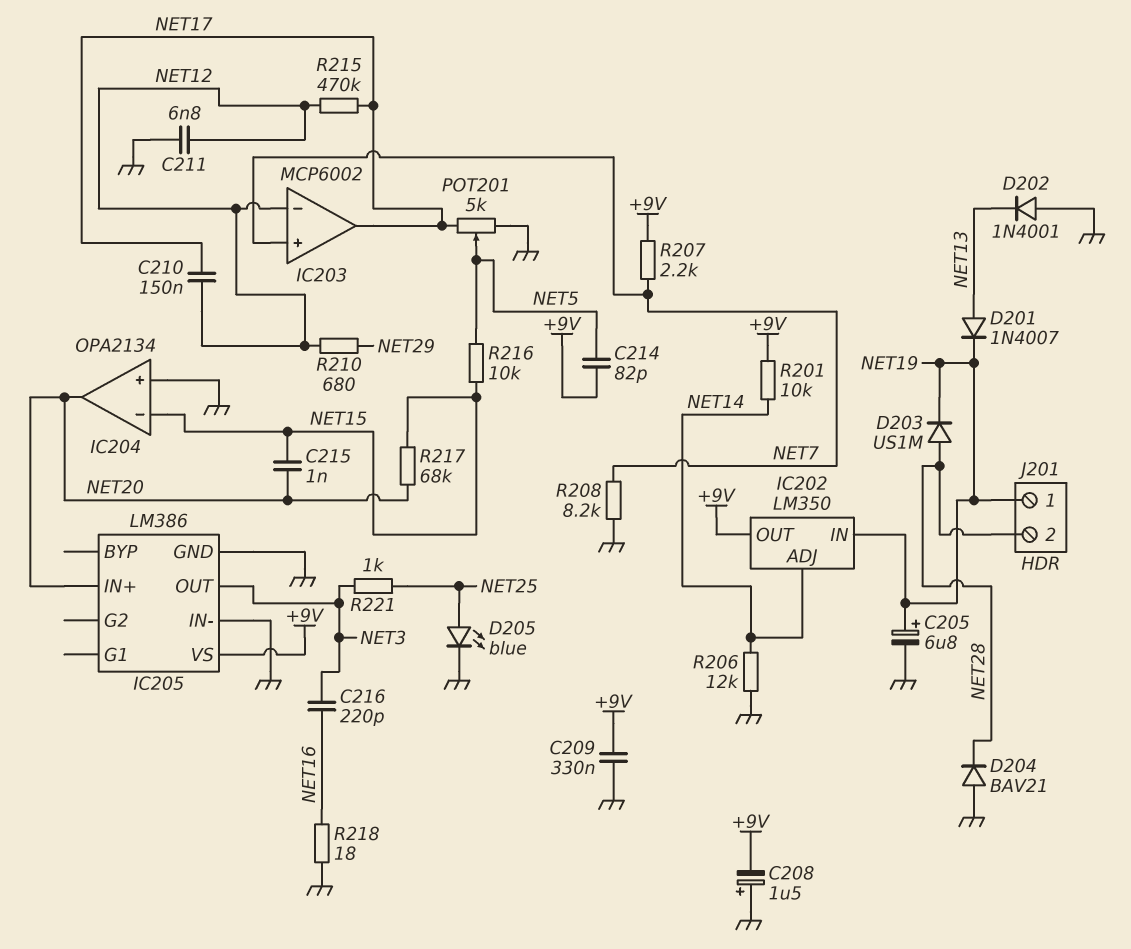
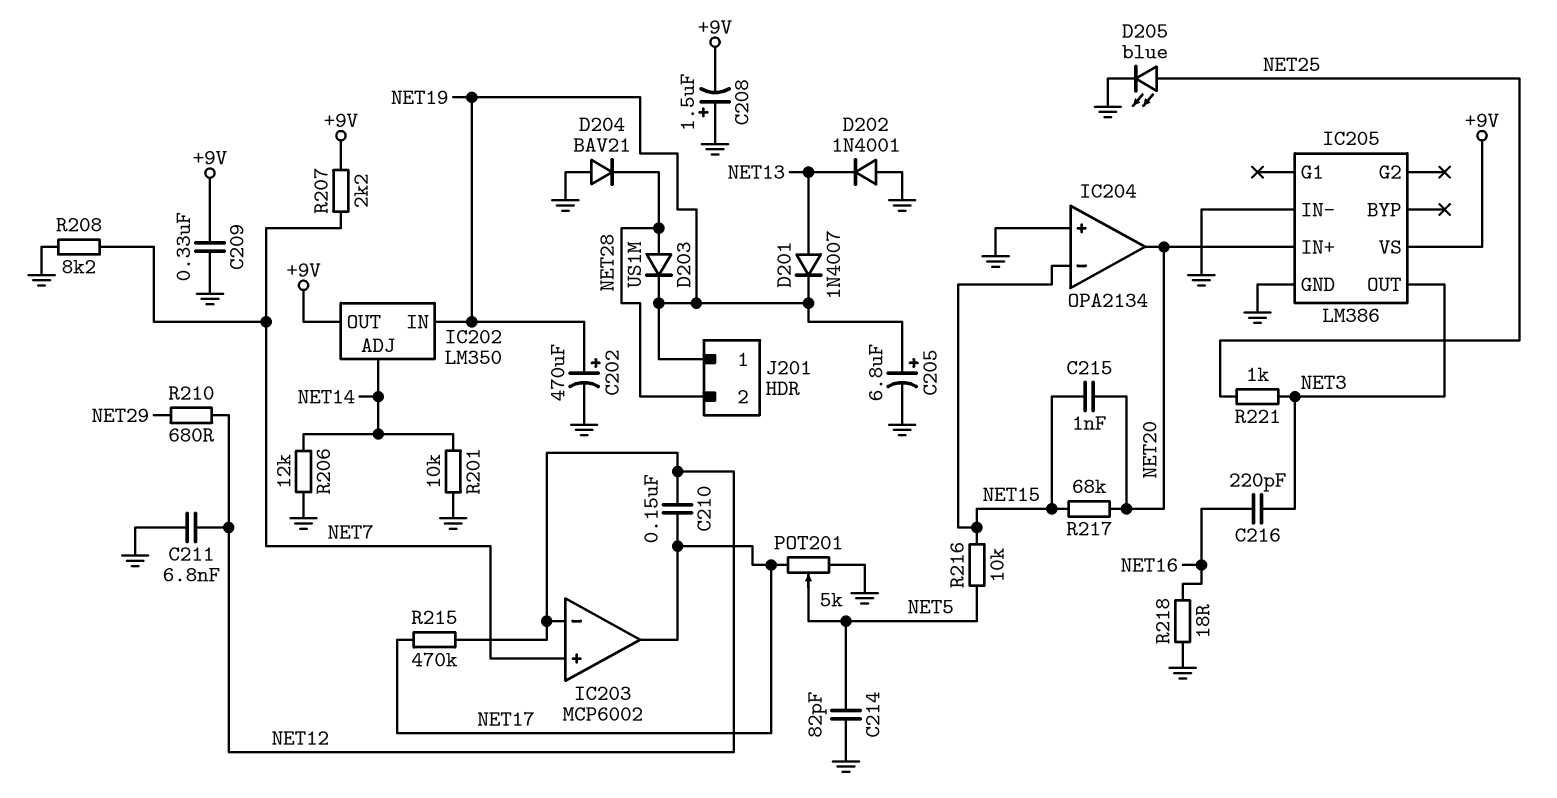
C202: none -> 470uF (plus NET19, minus GND)
C214: 82pF (+9V, NET5) -> 82pF (GND, NET5)
R201: 10k (+9V, NET14) -> 10k (GND, NET14)

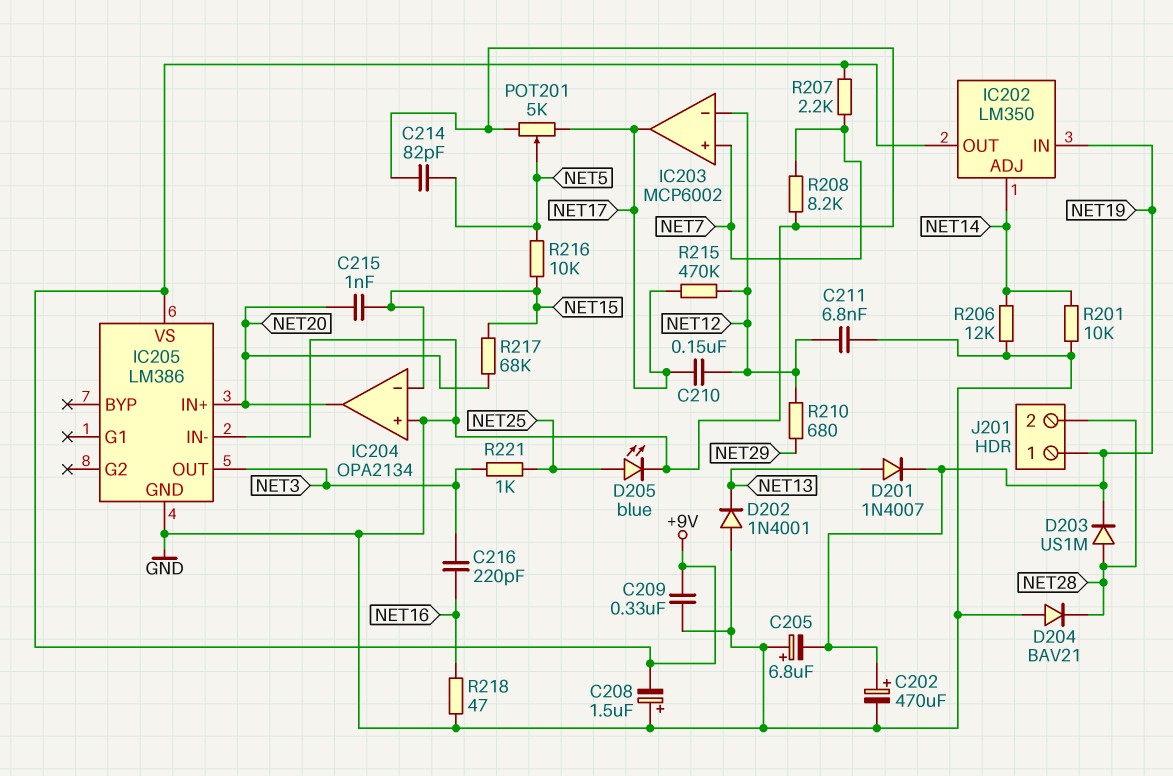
C205: 6.8uF (plus NET19, minus GND) -> 6.8uF (plus GND, minus NET19)
R218: 18 (GND, NET16) -> 47 (GND, NET16)

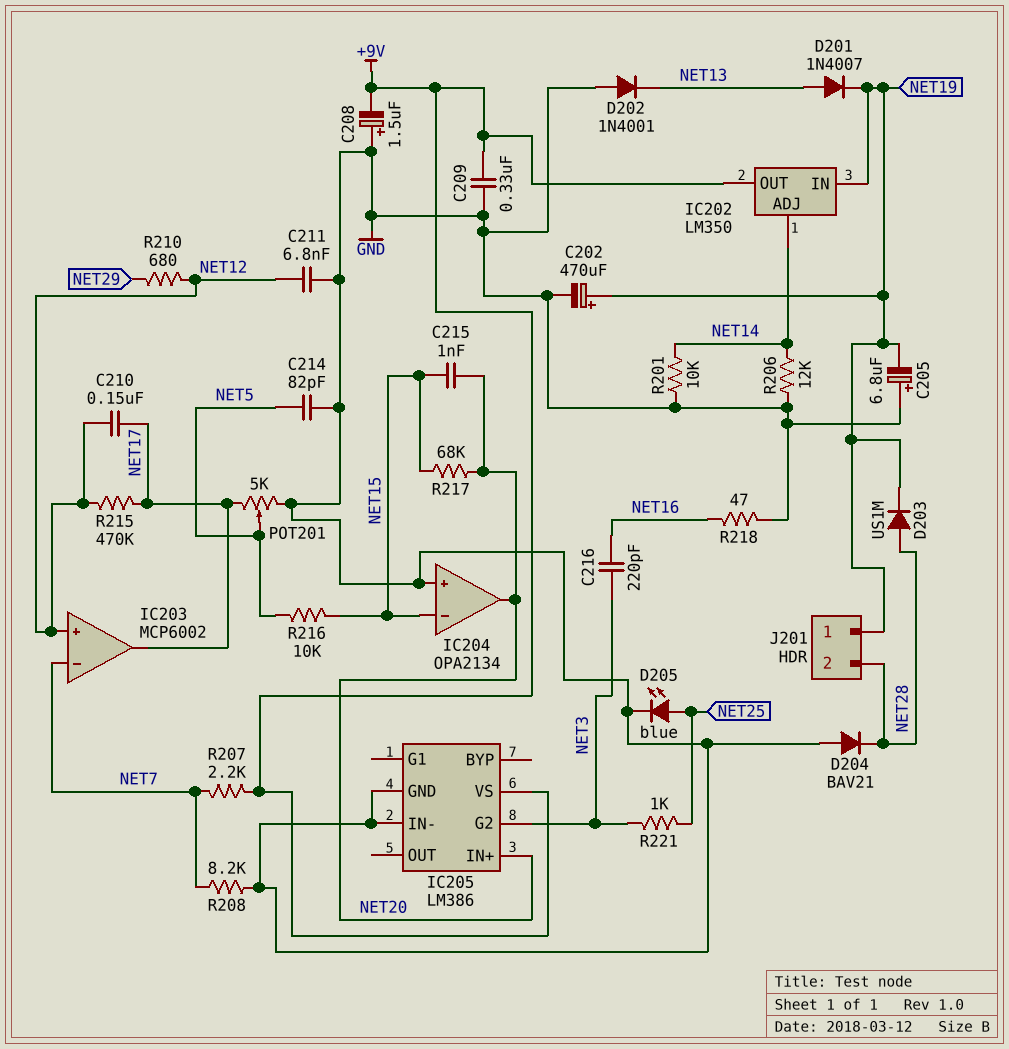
IC203 pin in+: NET7 -> NET12
IC203 pin in-: NET12 -> NET7
IC205 pin G2: none -> NET3
IC205 pin OUT: NET3 -> none

